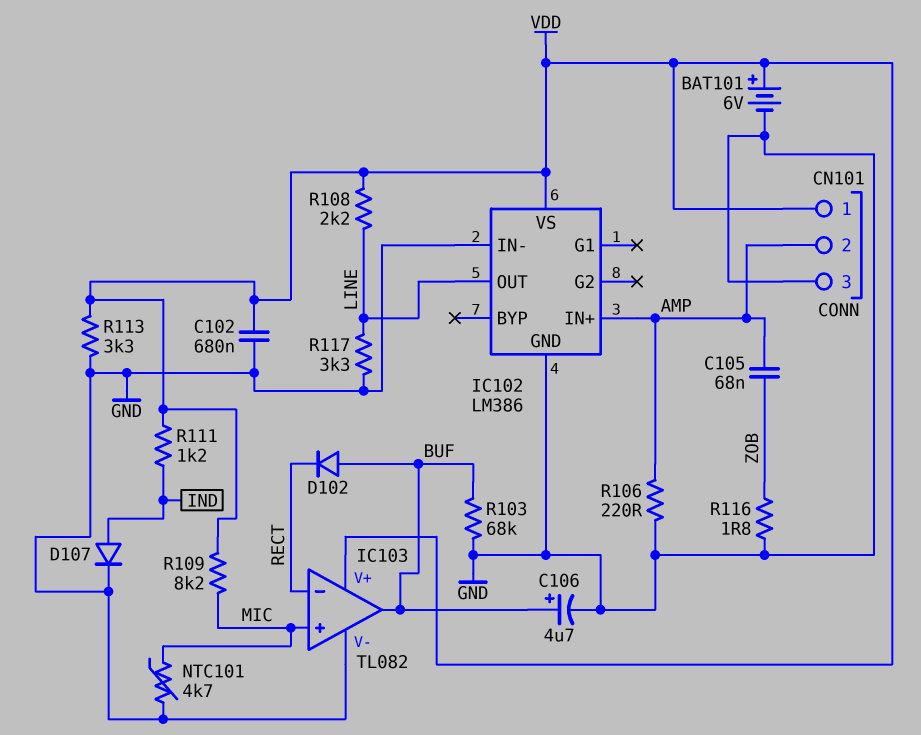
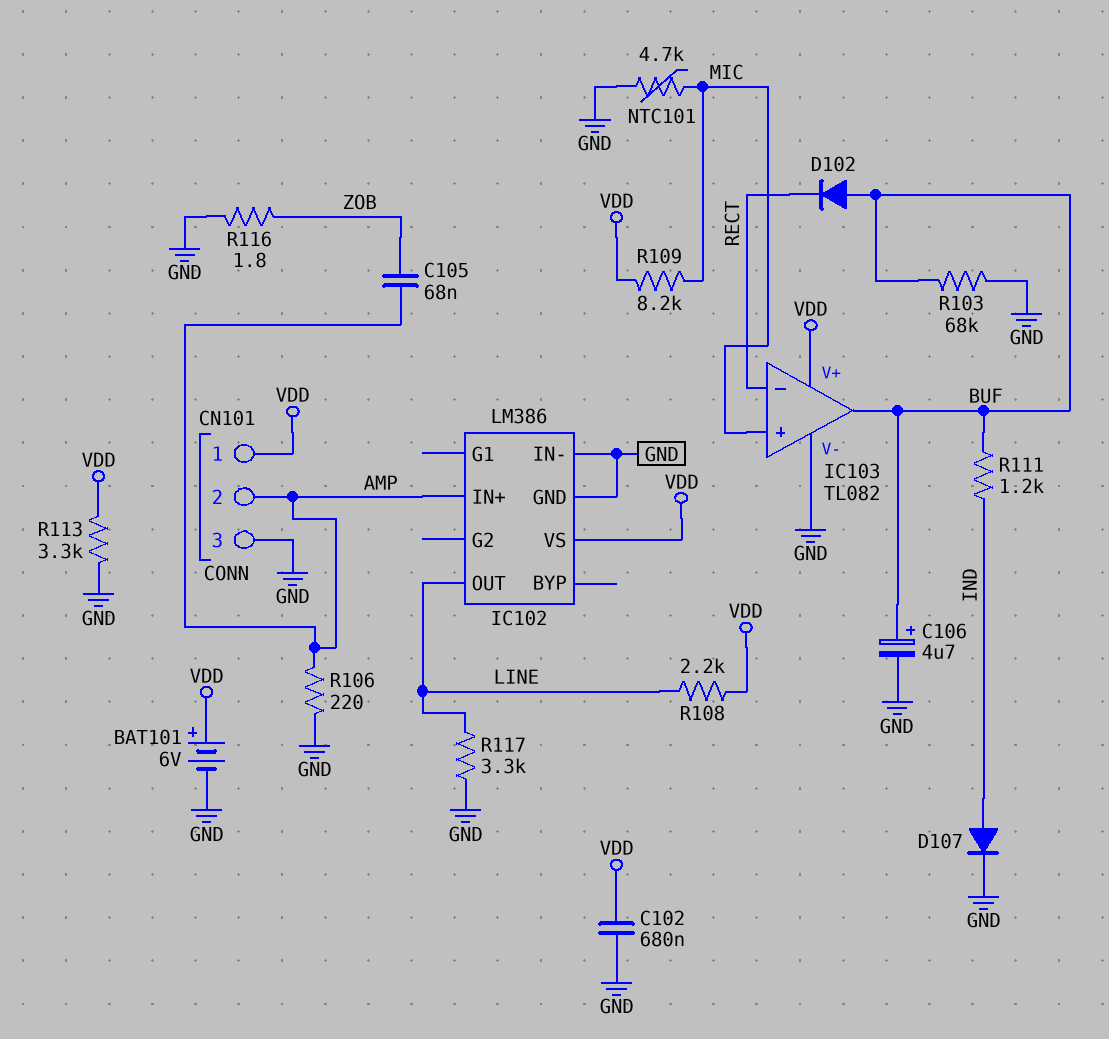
R111: 1.2k (IND, VDD) -> 1.2k (BUF, IND)

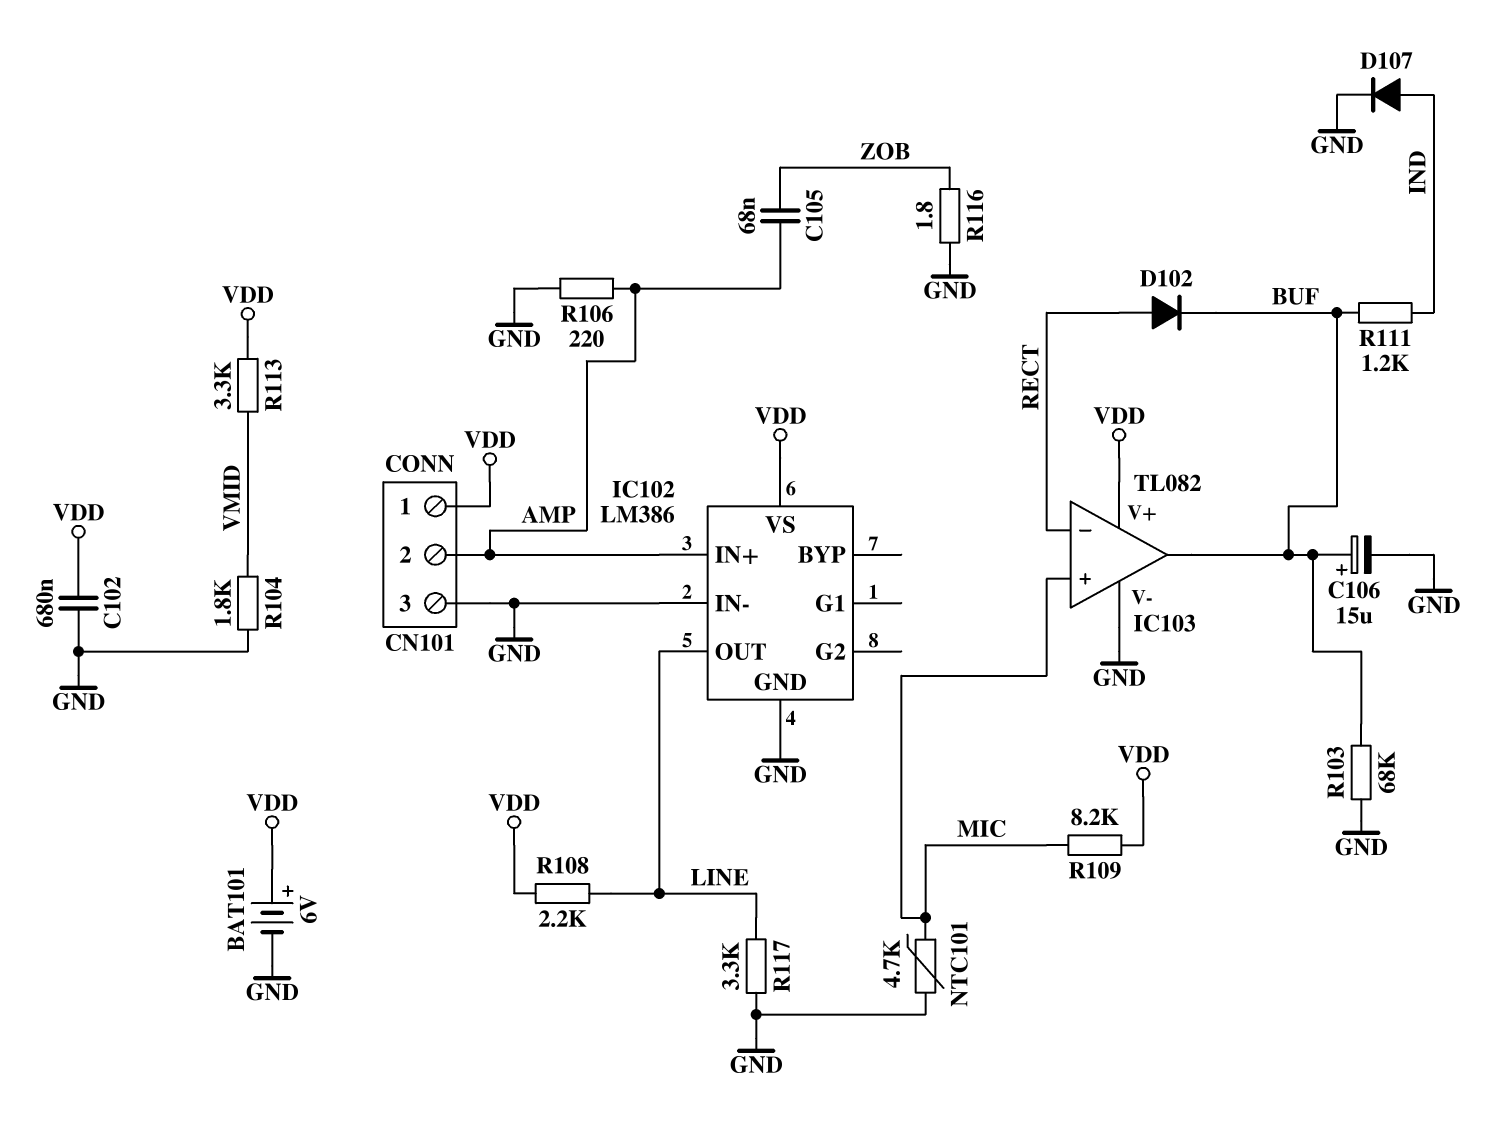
C106: 4.7uF (plus BUF, minus GND) -> 15uF (plus BUF, minus GND)
D102: diode (A BUF, K RECT) -> diode (A RECT, K BUF)
R104: none -> 1.8k (GND, VMID)
R113: 3.3k (GND, VDD) -> 3.3k (VDD, VMID)

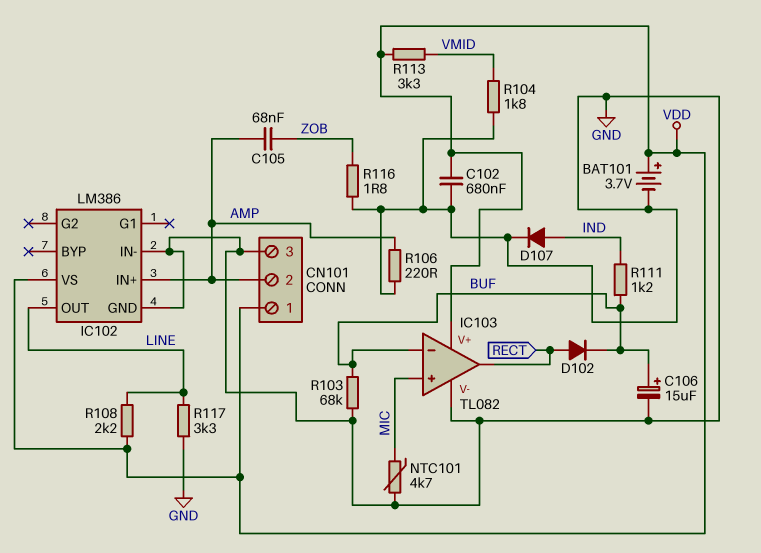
BAT101: 6V (plus VDD, minus GND) -> 3.7V (plus VDD, minus GND)
IC103 pin in-: RECT -> BUF
IC103 pin out: BUF -> RECT
R109: 8.2k (MIC, VDD) -> none

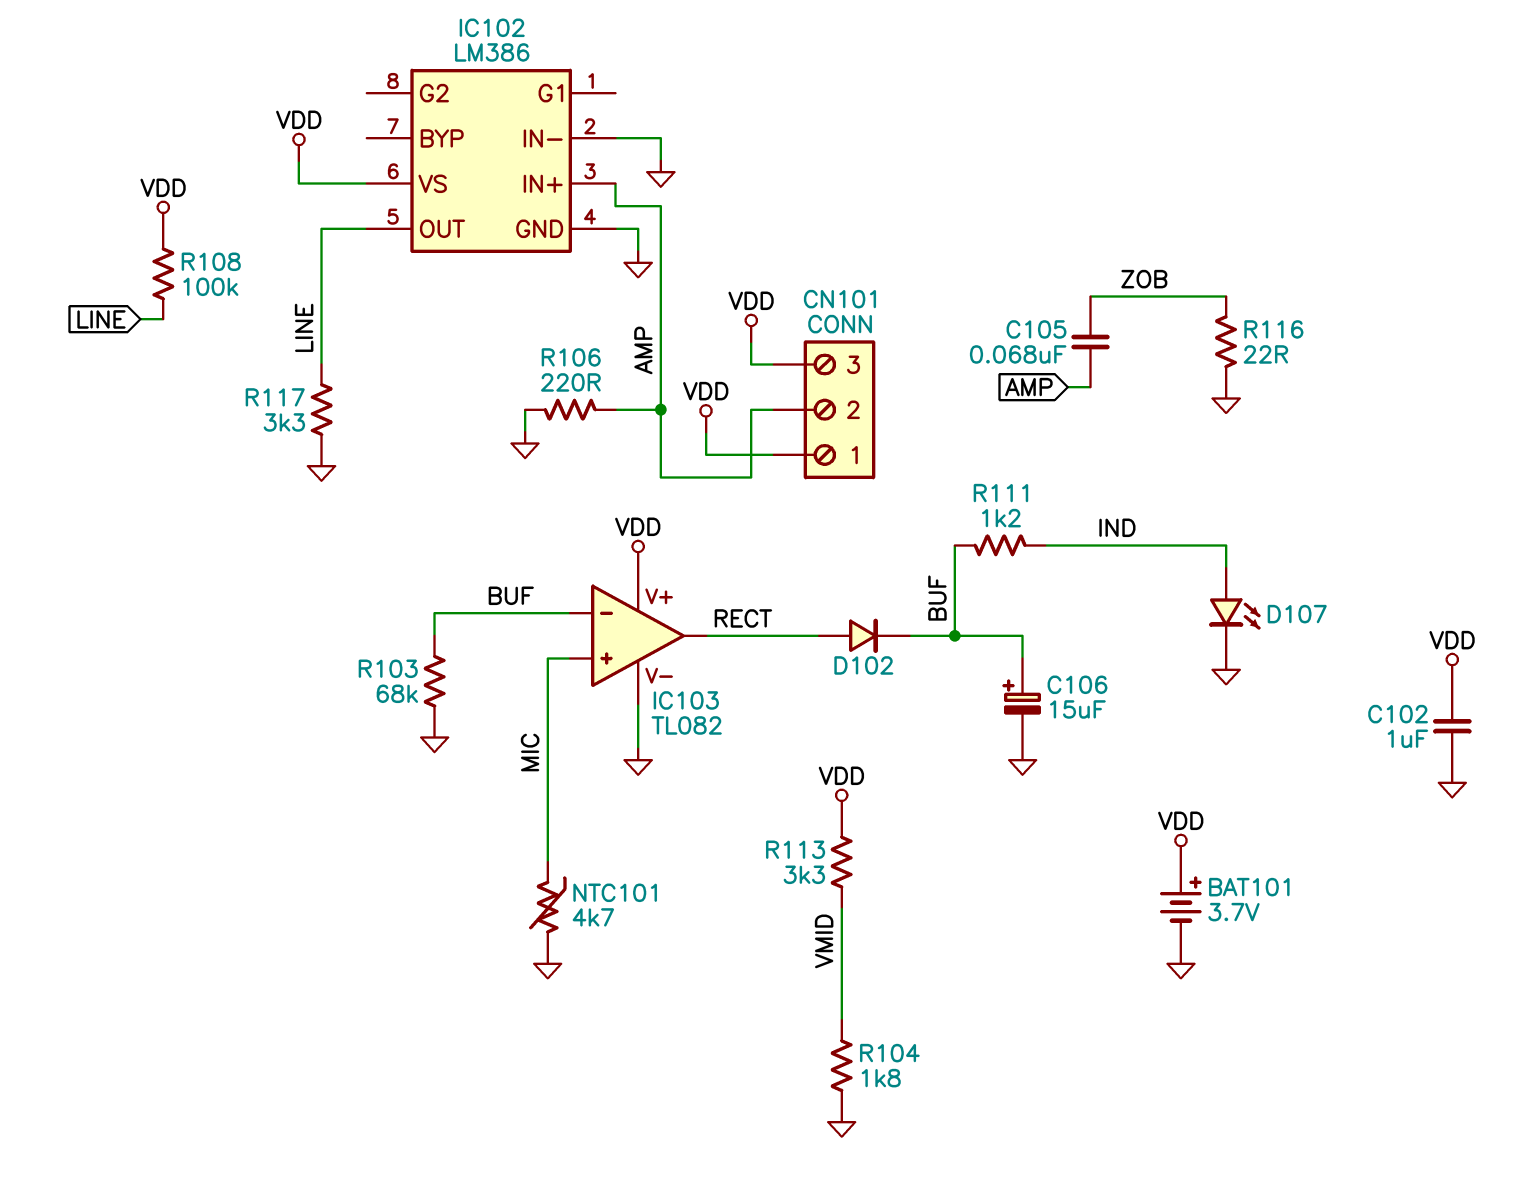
C102: 680nF (GND, VDD) -> 1uF (GND, VDD)
CN101 pin 3: GND -> VDD
D107: diode (A IND, K GND) -> LED (A IND, K GND)
R108: 2.2k (LINE, VDD) -> 100k (LINE, VDD)
R116: 1.8 (GND, ZOB) -> 22 (GND, ZOB)

